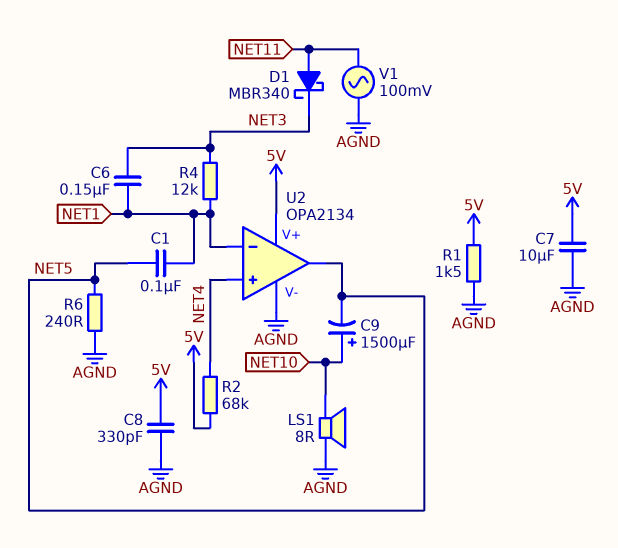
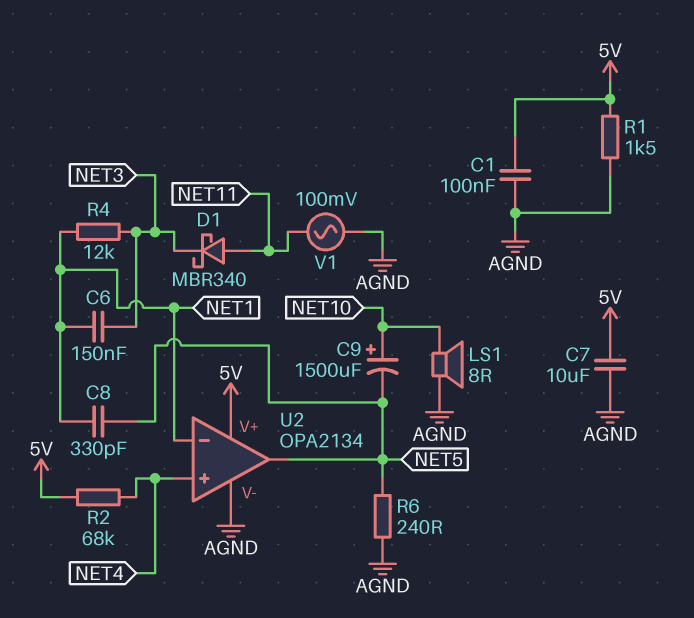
C1: 100nF (NET1, NET5) -> 100nF (5V, AGND)
C8: 330pF (5V, AGND) -> 330pF (NET1, NET5)

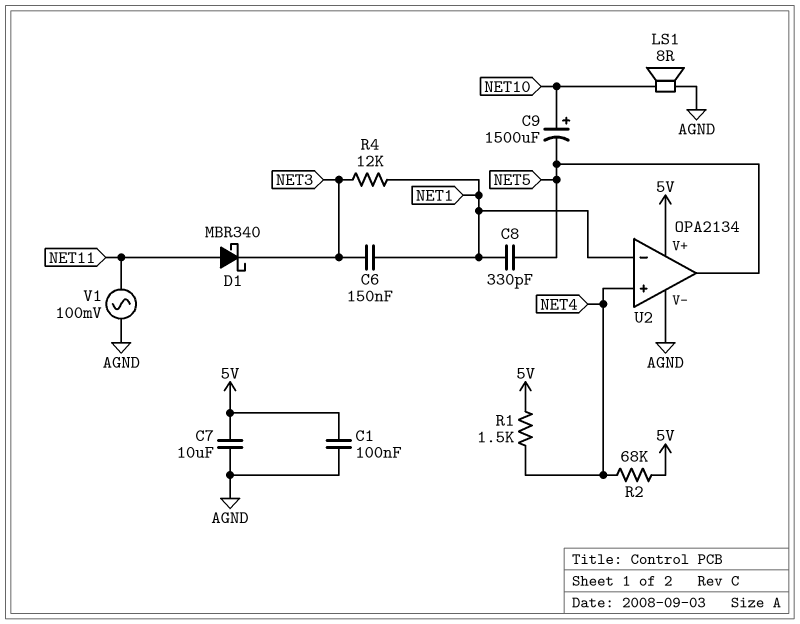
R1: 1.5k (5V, AGND) -> 1.5k (5V, NET4)
R6: 240 (AGND, NET5) -> none

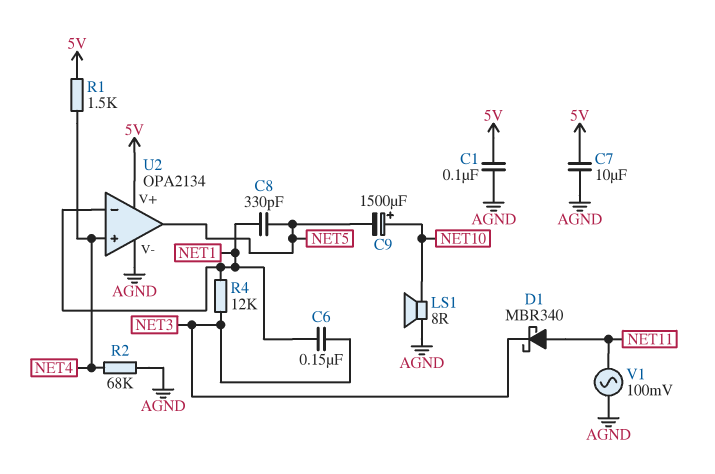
R2: 68k (5V, NET4) -> 68k (AGND, NET4)

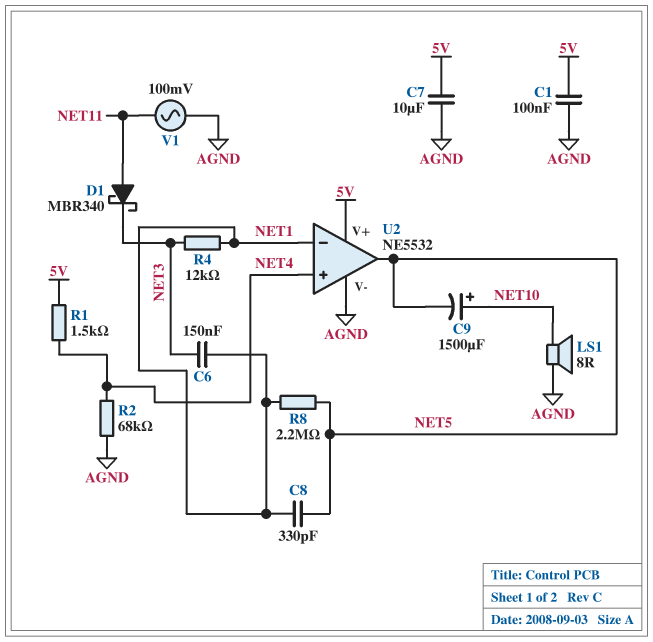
R8: none -> 2.2M (NET1, NET5)
U2: OPA2134 -> NE5532

